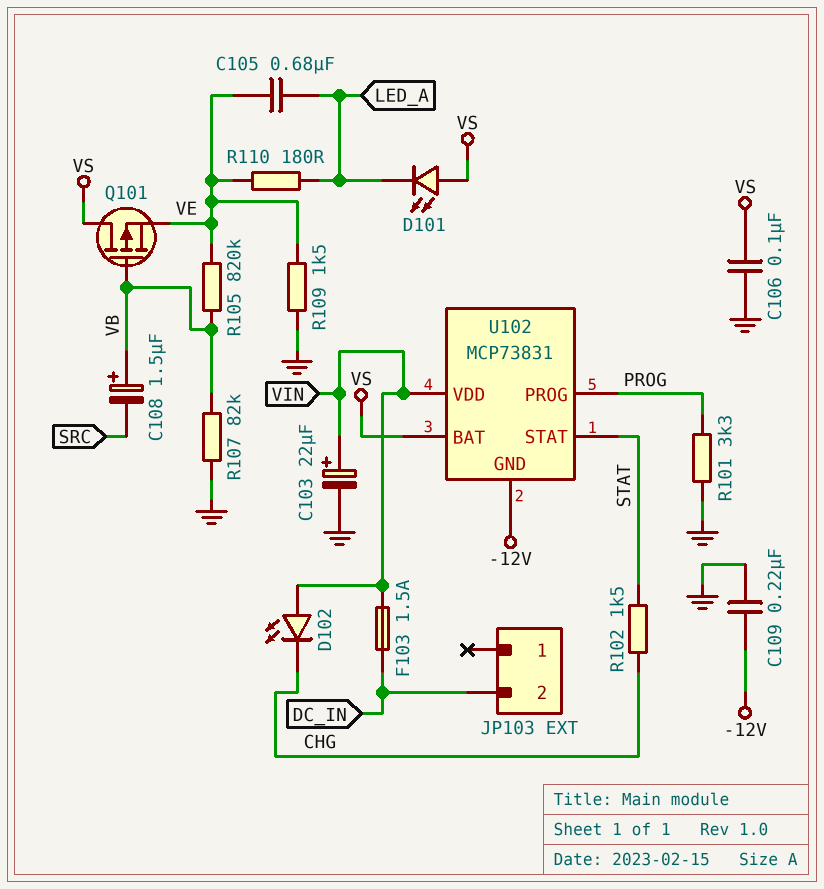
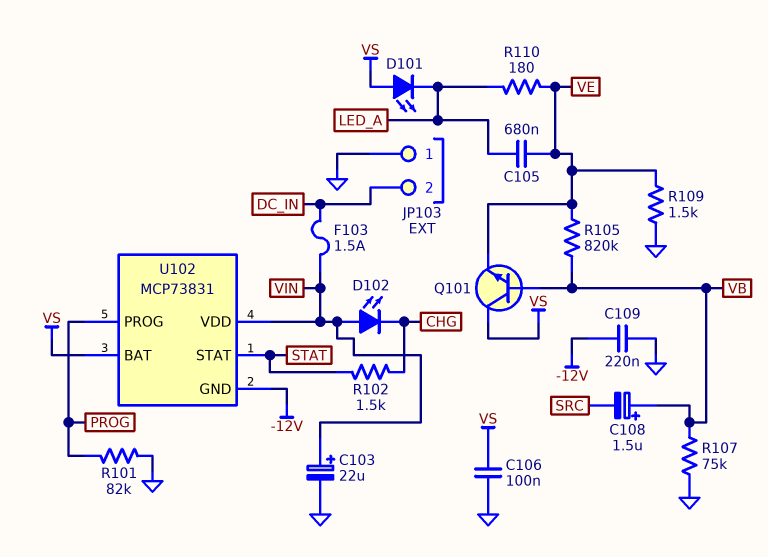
JP103 pin 1: none -> GND
Q101: PMOS (G VB, D VS, S VE) -> NPN (B VB, C VS, E VE)
R101: 3.3k (GND, PROG) -> 82k (GND, PROG)
R107: 82k (GND, VB) -> 75k (GND, VB)

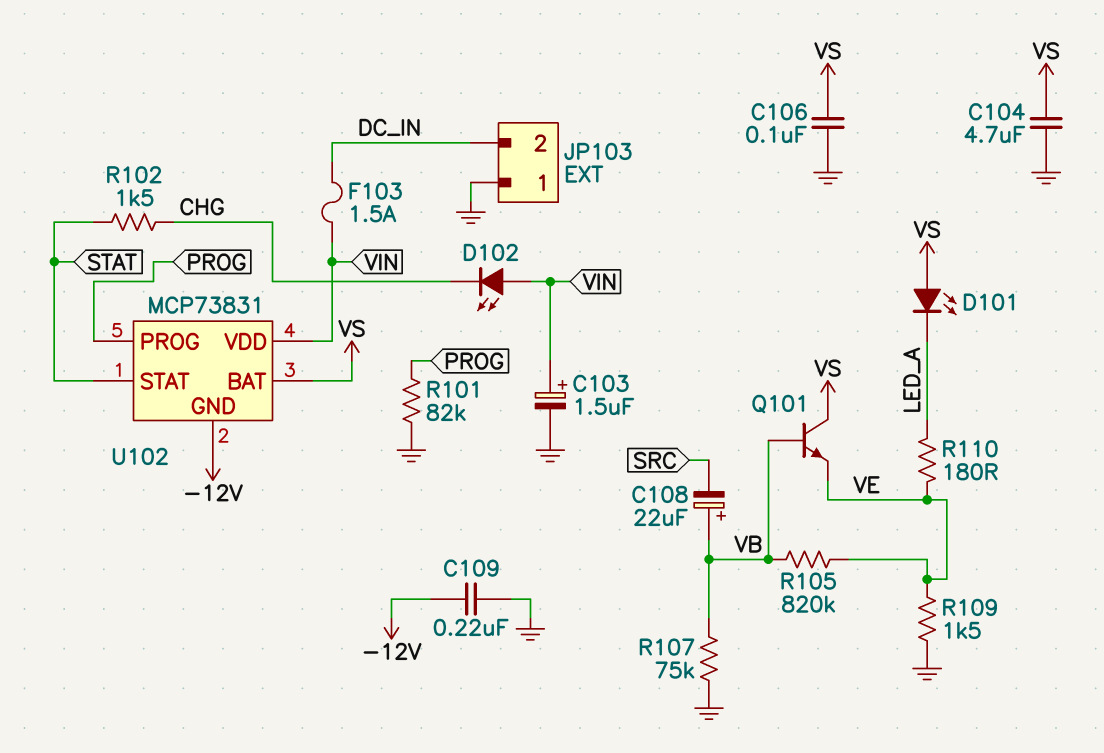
C103: 22uF (plus VIN, minus GND) -> 1.5uF (plus VIN, minus GND)
C104: none -> 4.7uF (GND, VS)
C105: 680nF (LED_A, VE) -> none
C108: 1.5uF (plus VB, minus SRC) -> 22uF (plus VB, minus SRC)

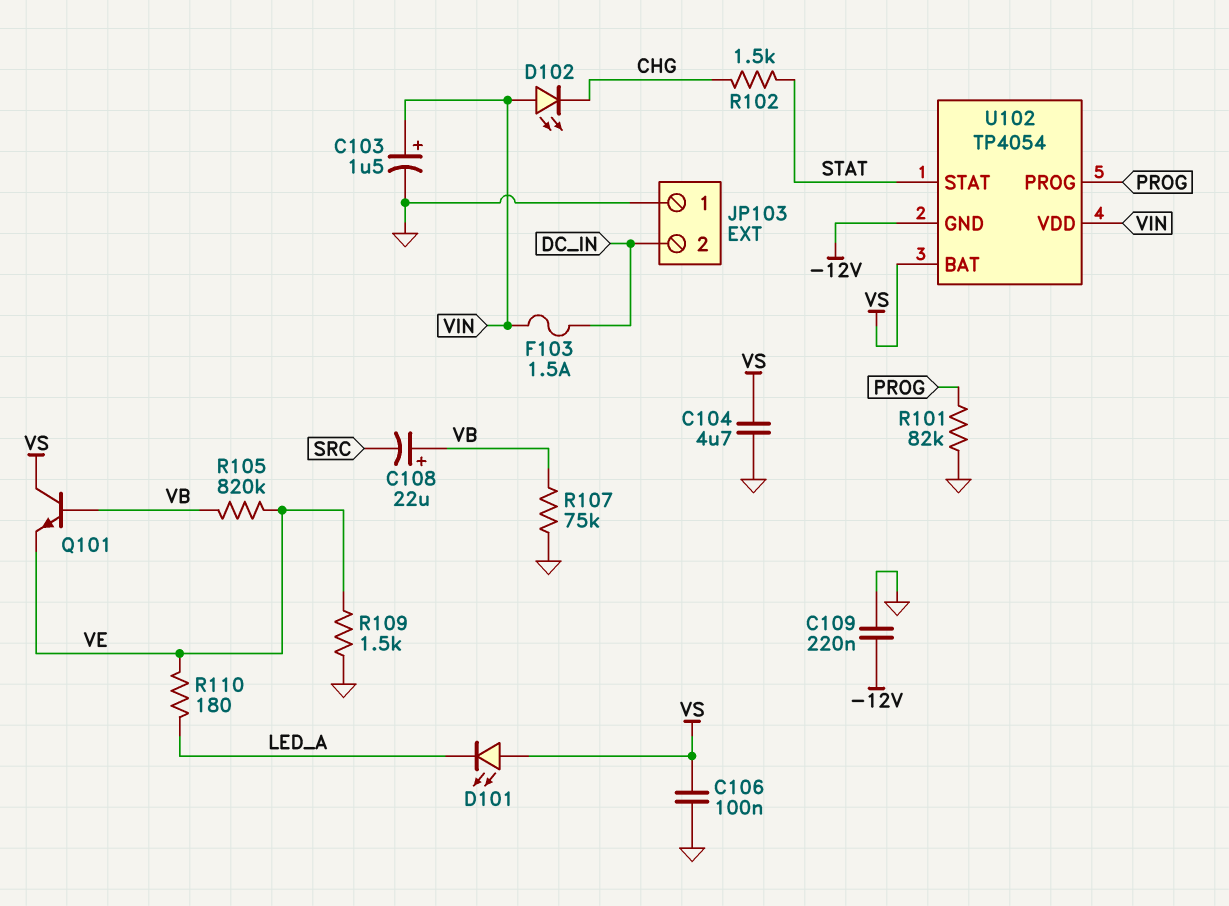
U102: MCP73831 -> TP4054

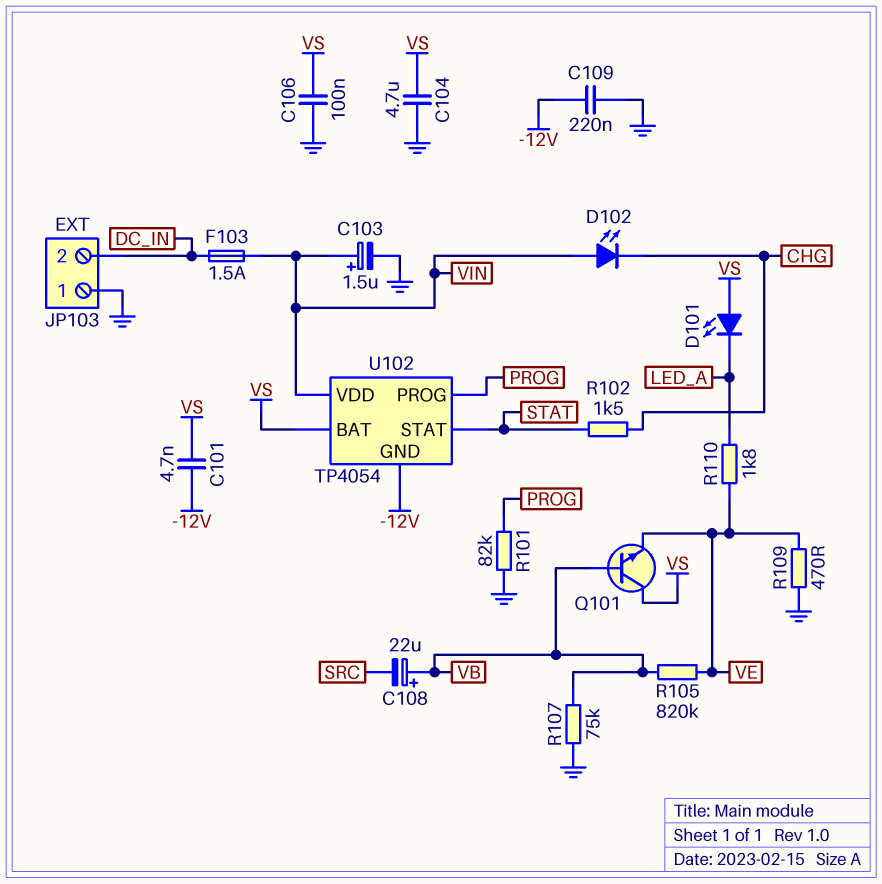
C101: none -> 4.7nF (-12V, VS)
R109: 1.5k (GND, VE) -> 470 (GND, VE)
R110: 180 (LED_A, VE) -> 1.8k (LED_A, VE)

